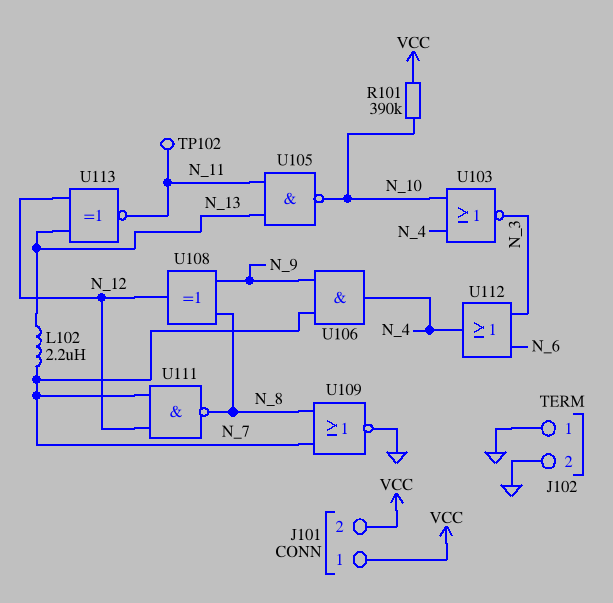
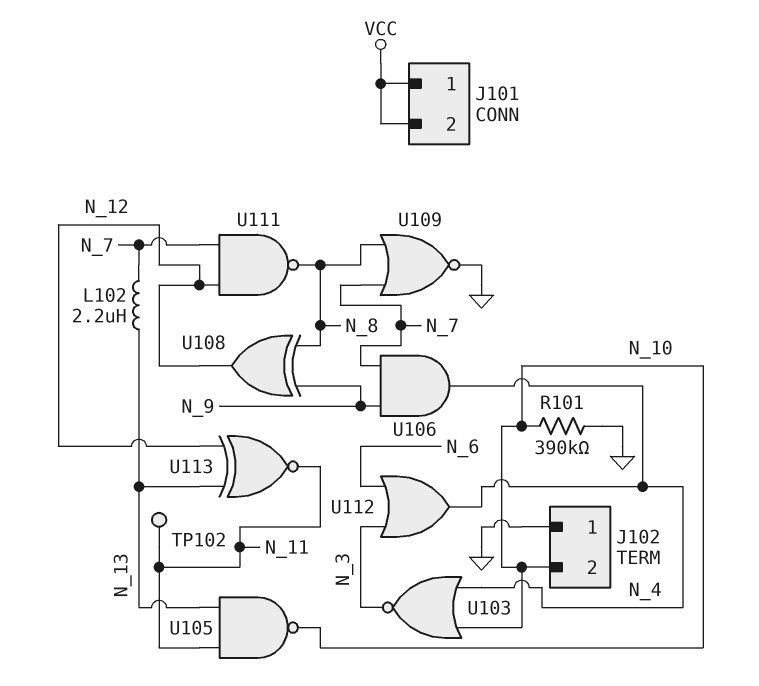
J102 pin 2: GND -> N_10
R101: 390k (N_10, VCC) -> 390k (GND, N_10)

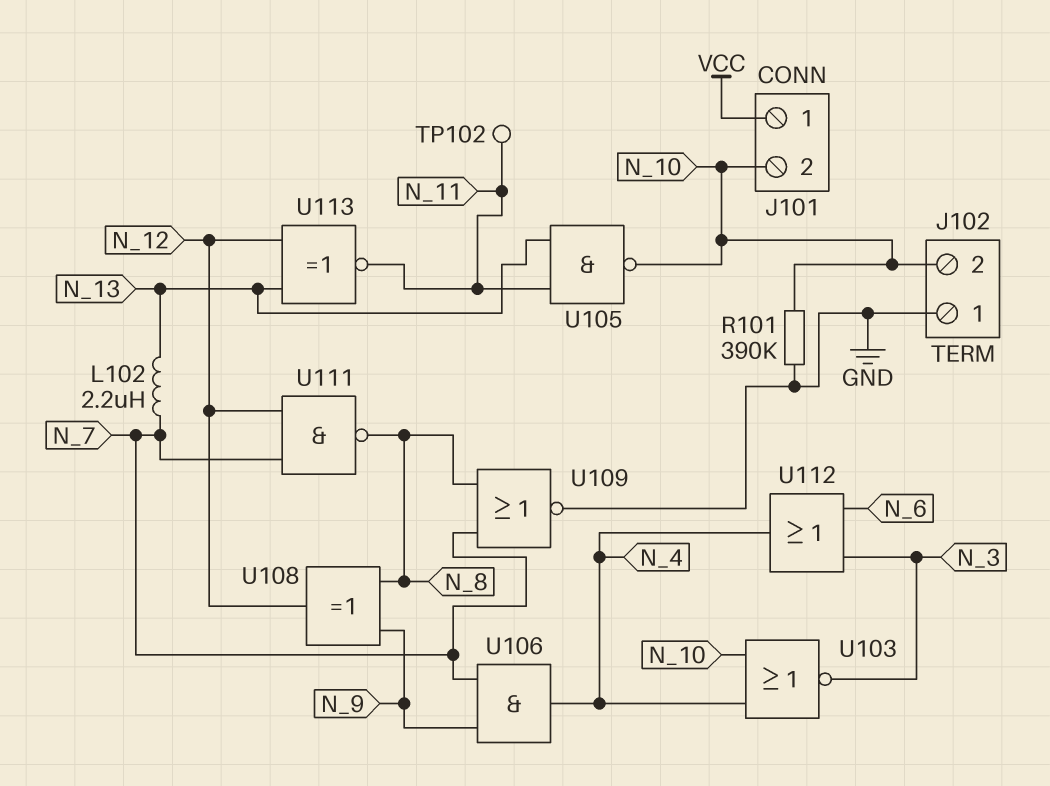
J101 pin 2: VCC -> N_10

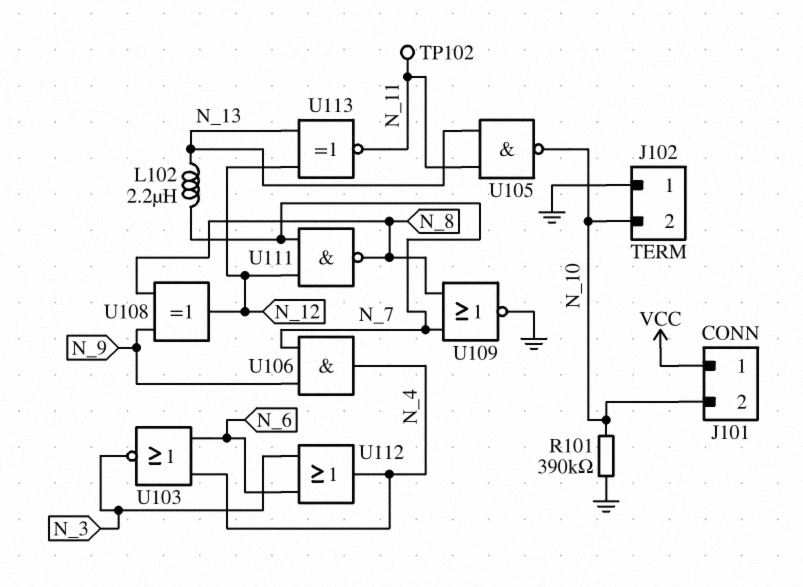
U103: NOR (in N_4, in N_10, out N_3) -> NOR (in N_4, in N_6, out N_3)

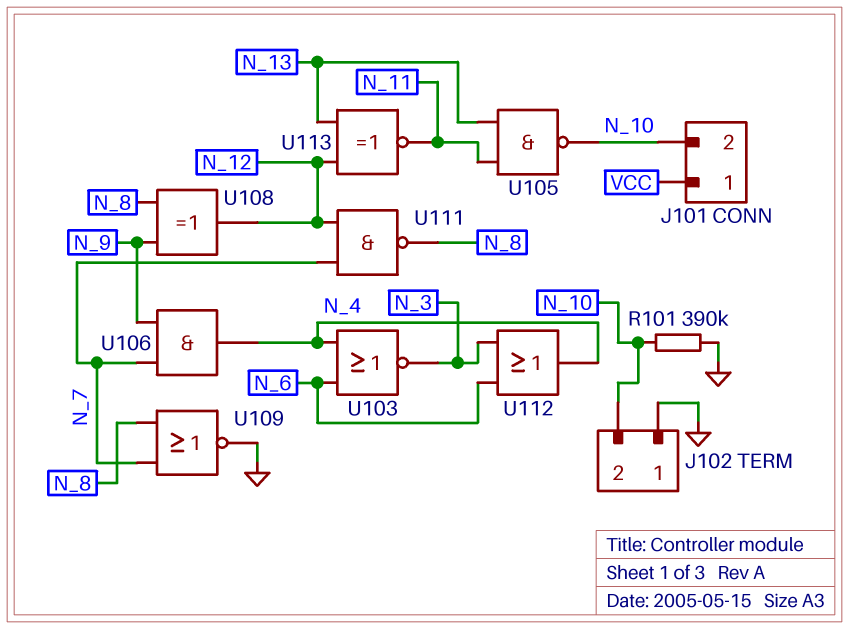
L102: 2.2uH (N_7, N_13) -> none
TP102: test point (N_11) -> none

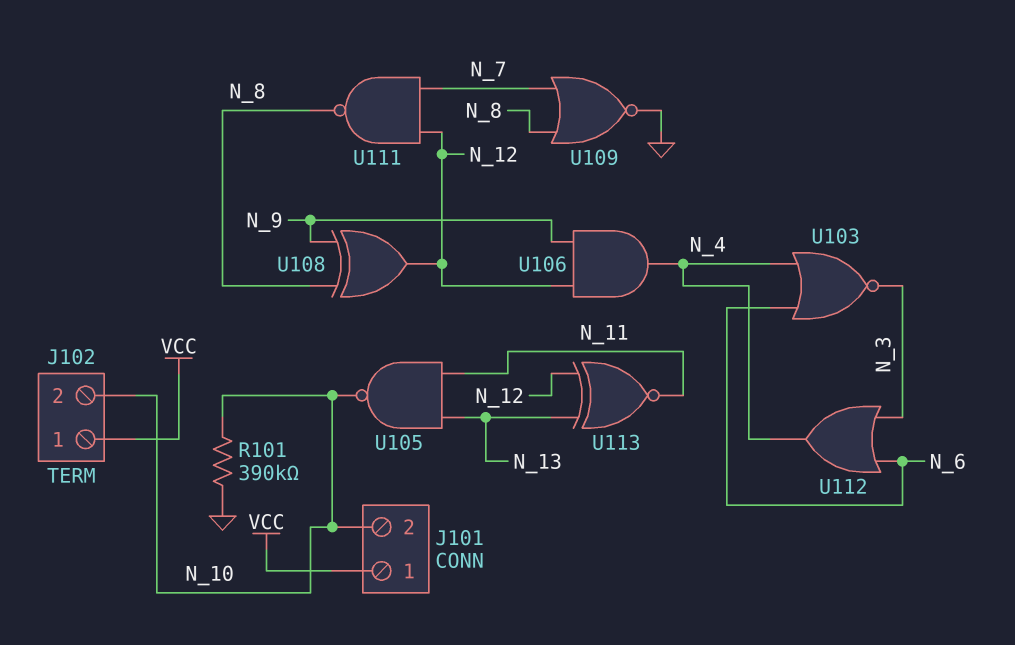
J102 pin 1: GND -> VCC
U106: AND (in N_7, in N_9, out N_4) -> AND (in N_9, in N_12, out N_4)

